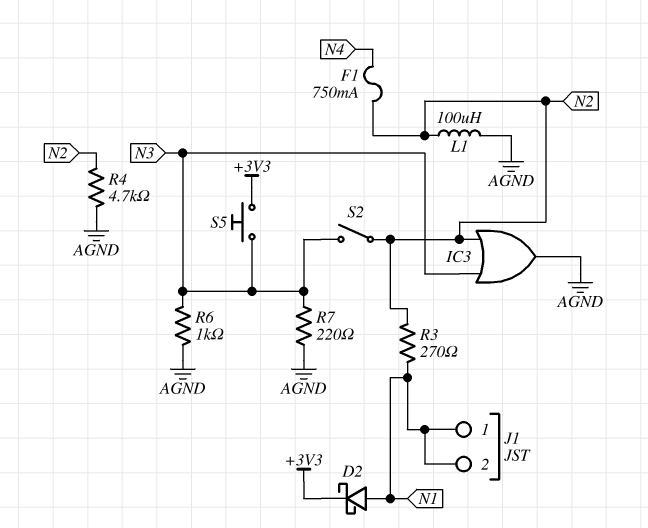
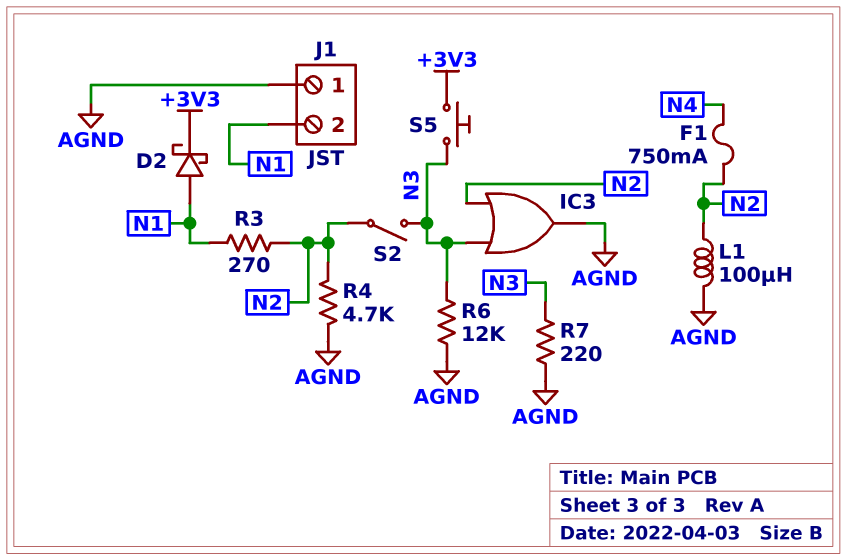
J1 pin 1: N1 -> AGND
R6: 1k (AGND, N3) -> 12k (AGND, N3)

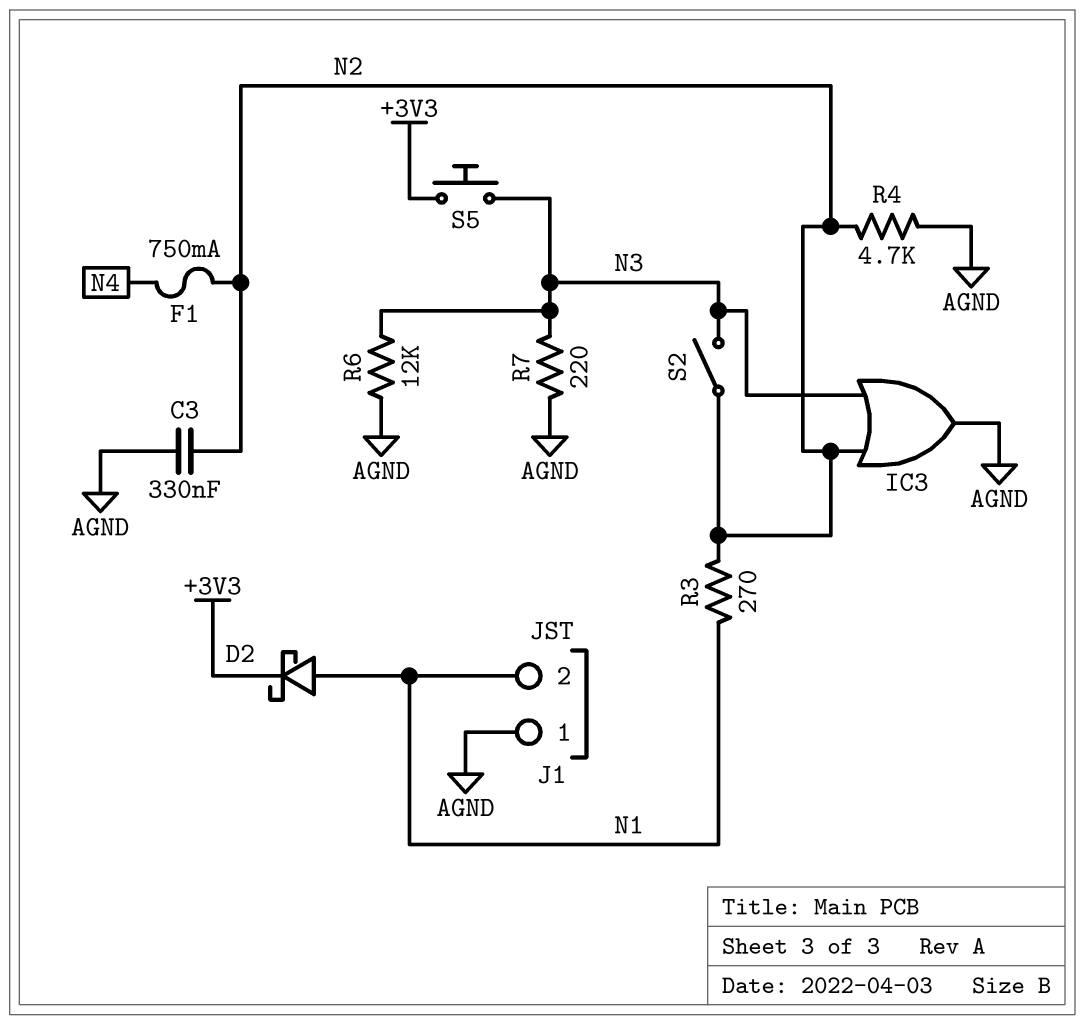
C3: none -> 330nF (AGND, N2)
L1: 100uH (AGND, N2) -> none

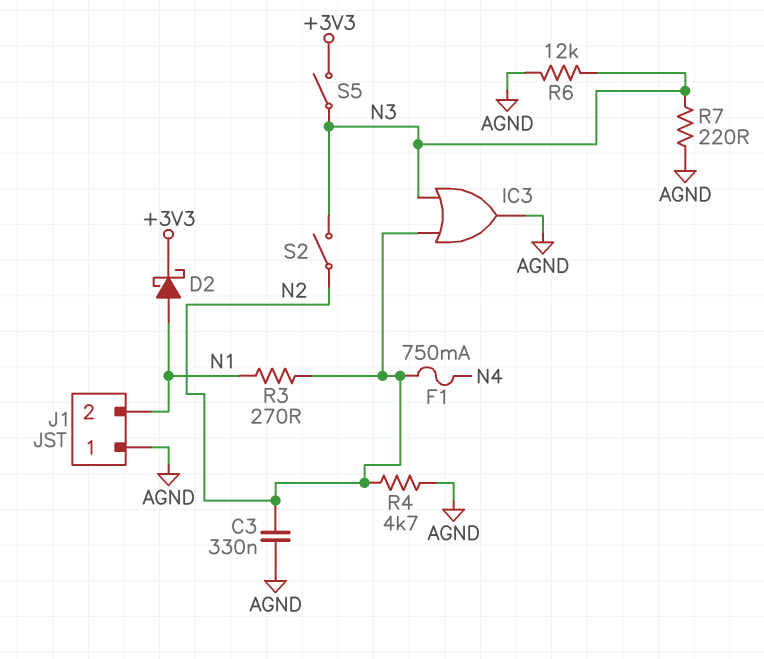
S5: button (+3V3, N3) -> switch (+3V3, N3)

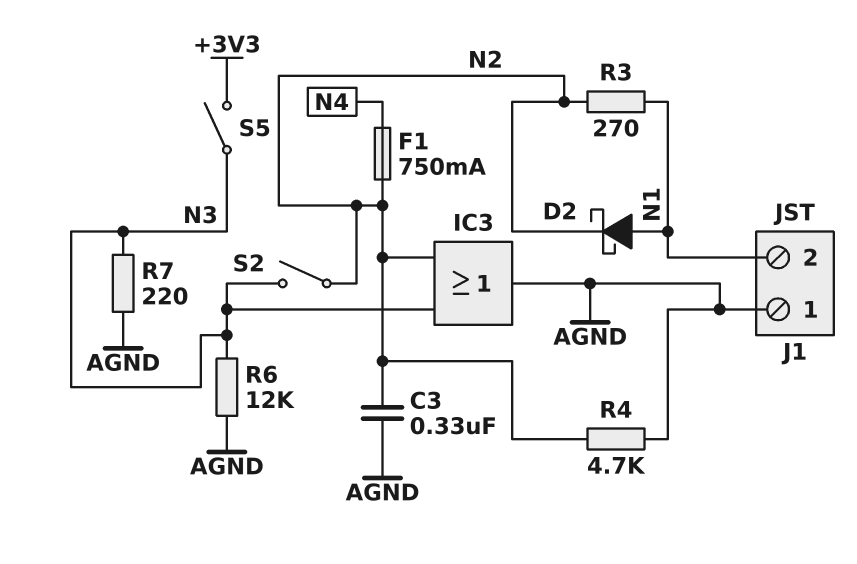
D2: schottky (A N1, K +3V3) -> schottky (A N1, K N2)

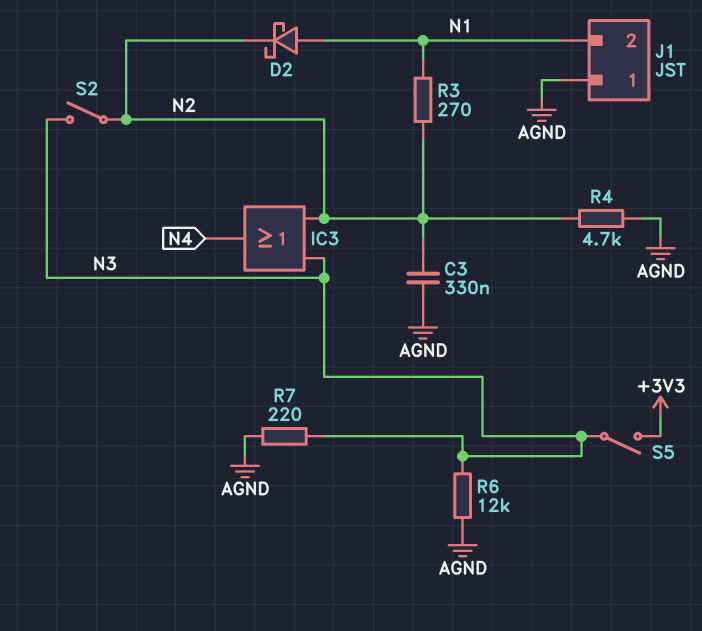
F1: 750mA (N2, N4) -> none
IC3: OR (in N2, in N3, out AGND) -> OR (in N2, in N3, out N4)

